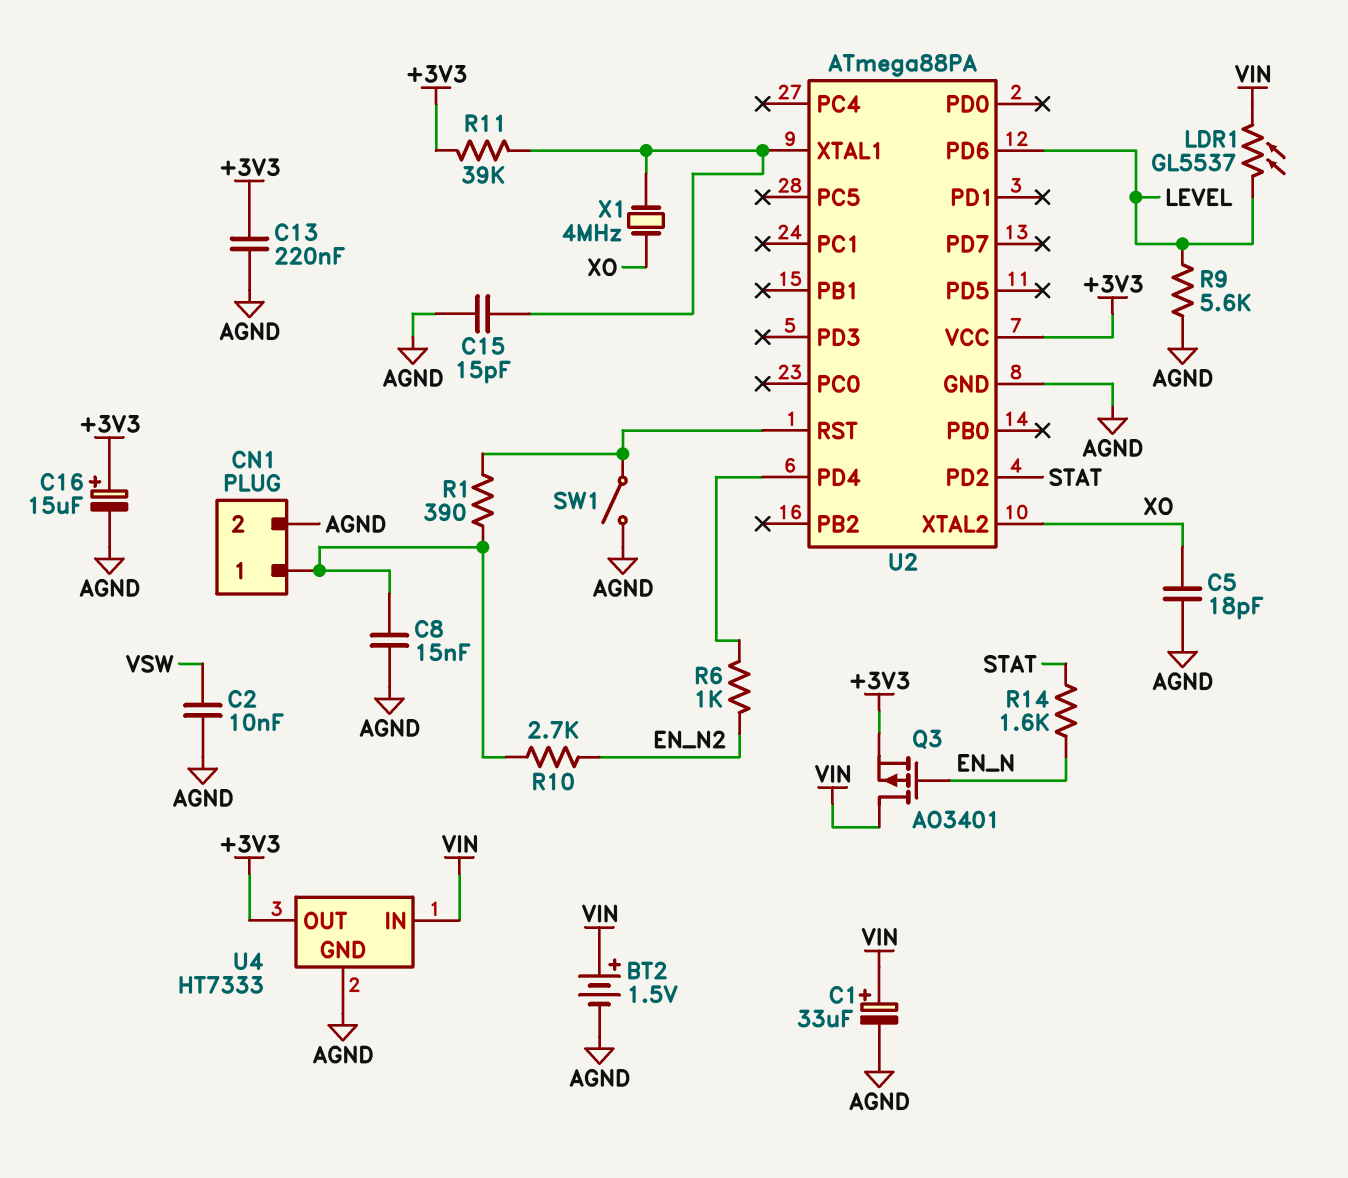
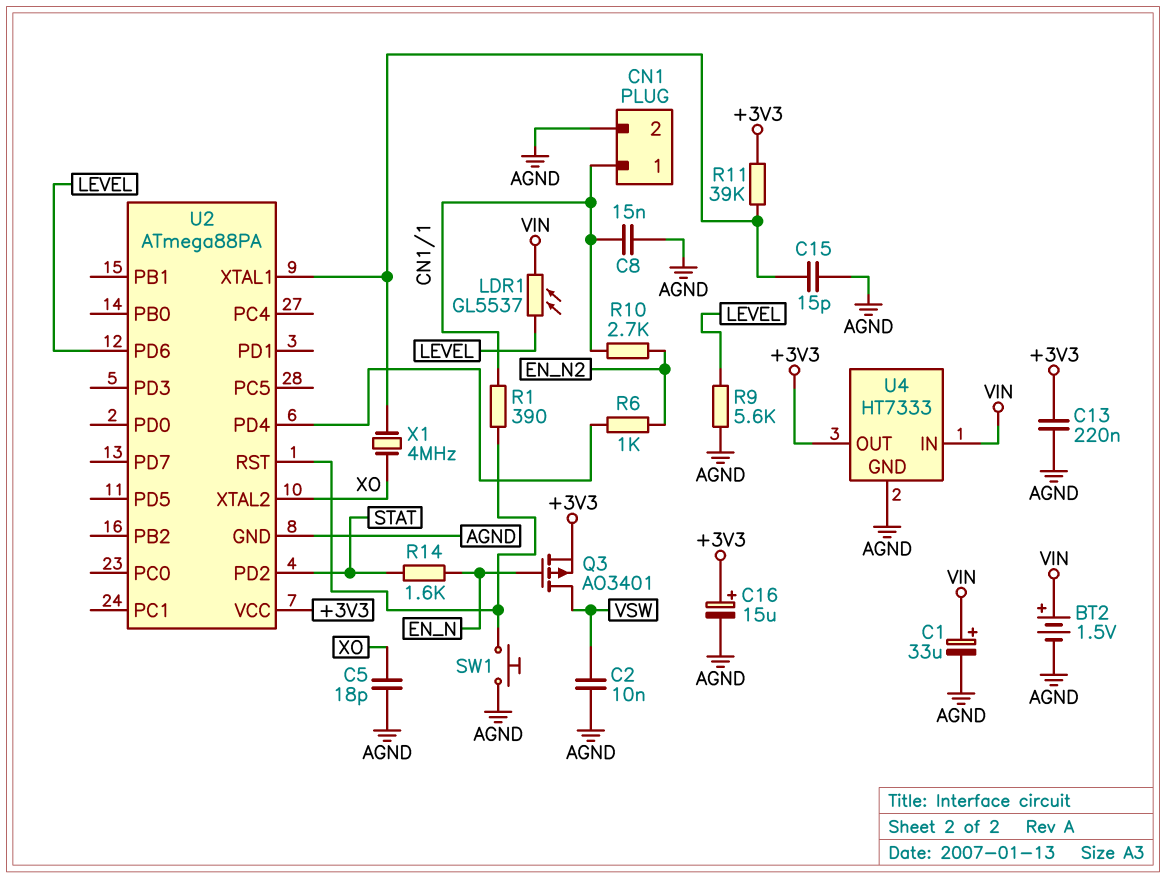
Q3: PMOS AO3401 (G EN_N, D VIN, S +3V3) -> PMOS AO3401 (G EN_N, D VSW, S +3V3)
SW1: switch (AGND, U2/RST) -> button (AGND, U2/RST)

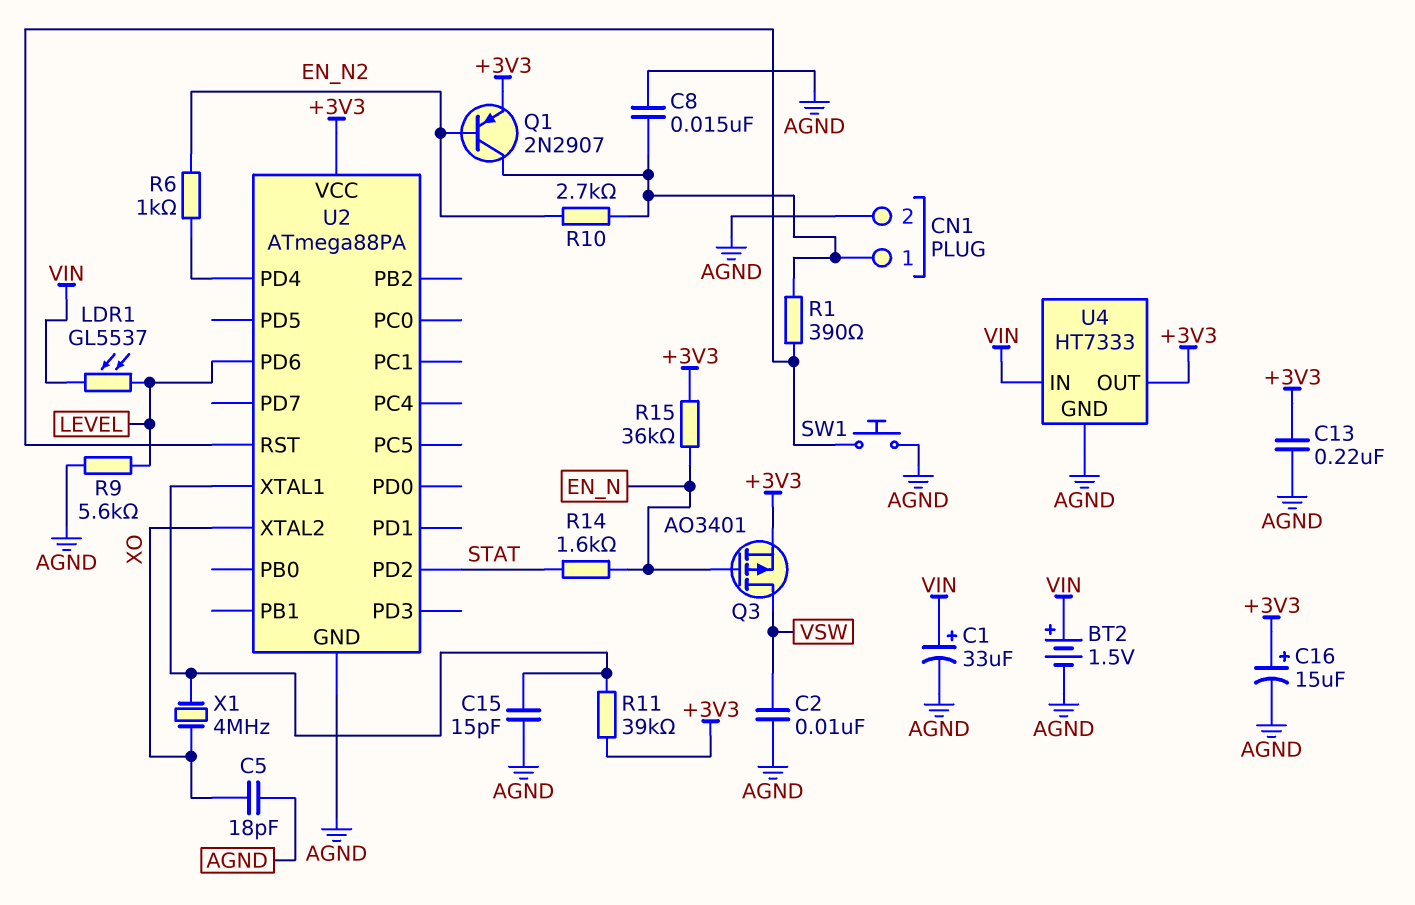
Q1: none -> PNP 2N2907 (B EN_N2, C CN1/1, E +3V3)
R15: none -> 36k (+3V3, EN_N)

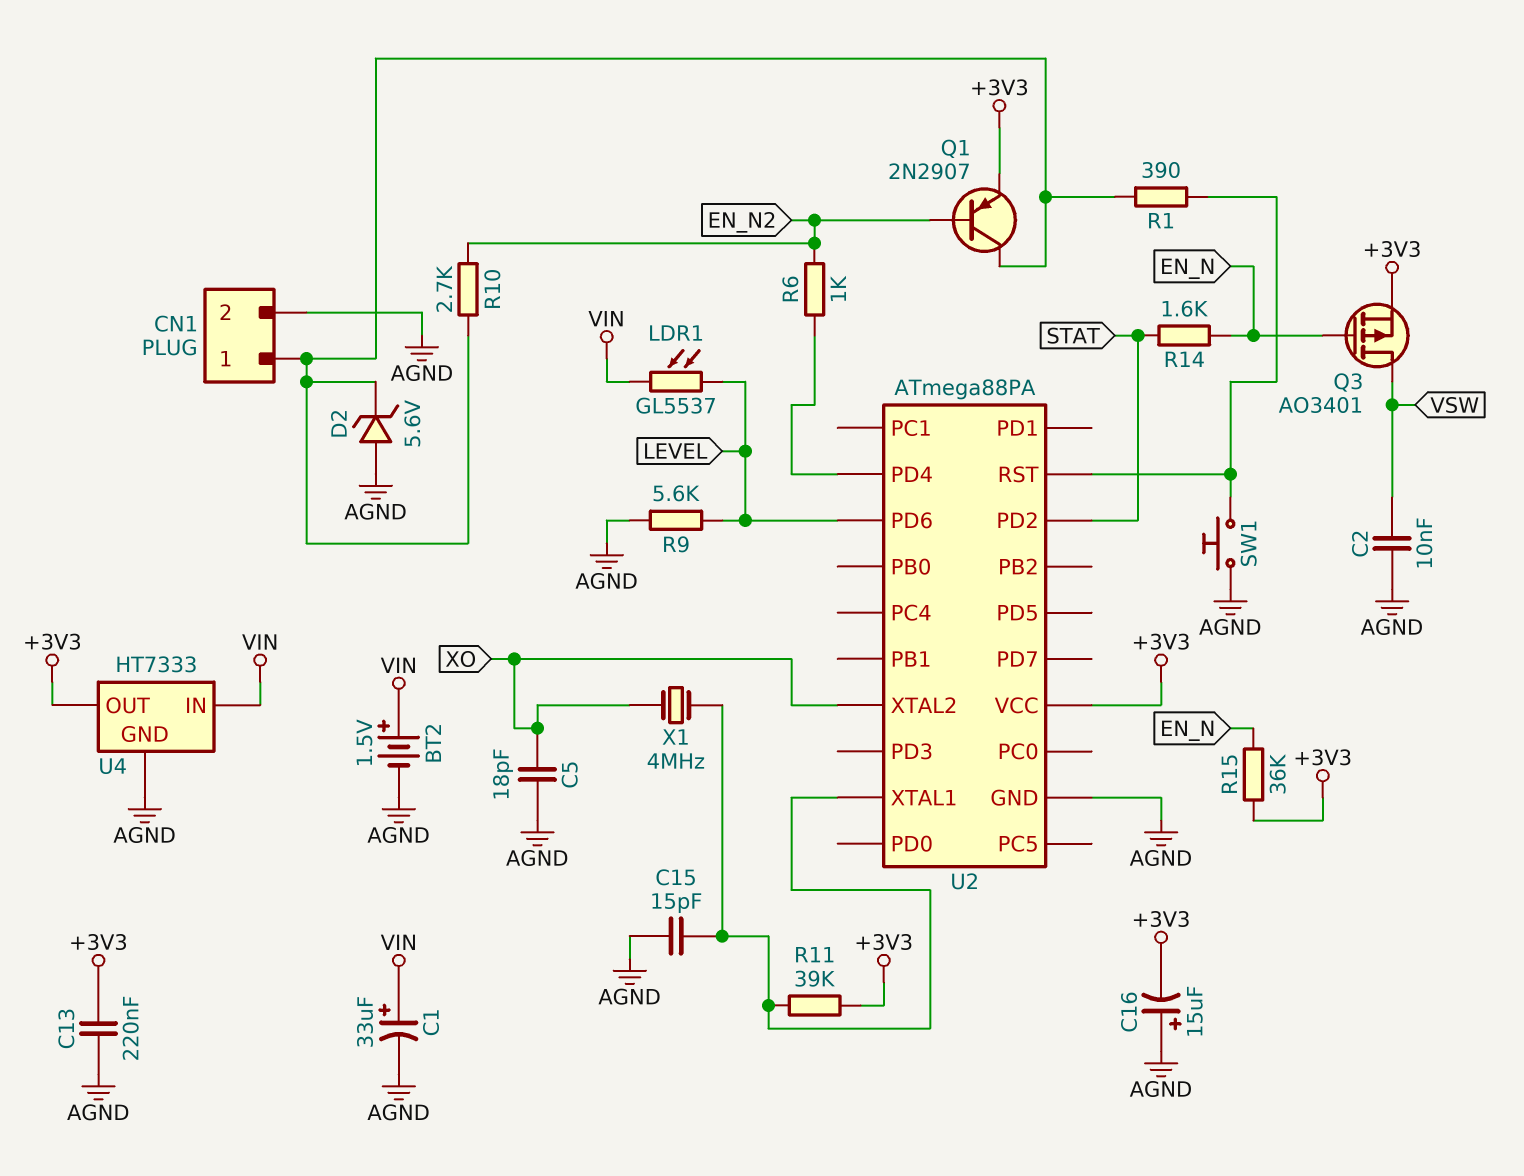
C8: 15nF (AGND, CN1/1) -> none
C16: 15uF (plus +3V3, minus AGND) -> 15uF (plus AGND, minus +3V3)
D2: none -> zener 5.6V (A AGND, K CN1/1)

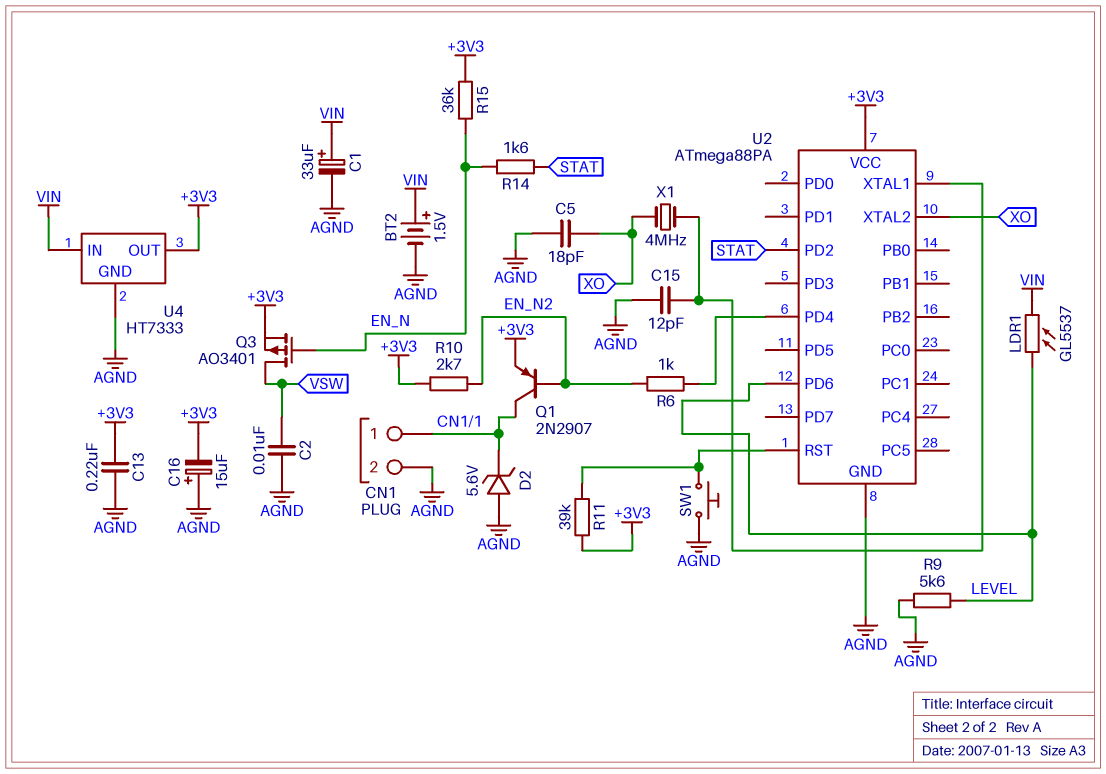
C15: 15pF (AGND, U2/XTAL1) -> 12pF (AGND, U2/XTAL1)
R1: 390 (CN1/1, U2/RST) -> none
R10: 2.7k (CN1/1, EN_N2) -> 2.7k (+3V3, EN_N2)
R11: 39k (+3V3, U2/XTAL1) -> 39k (+3V3, U2/RST)

